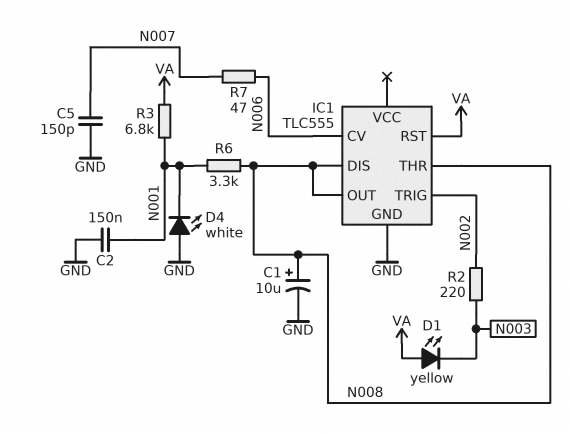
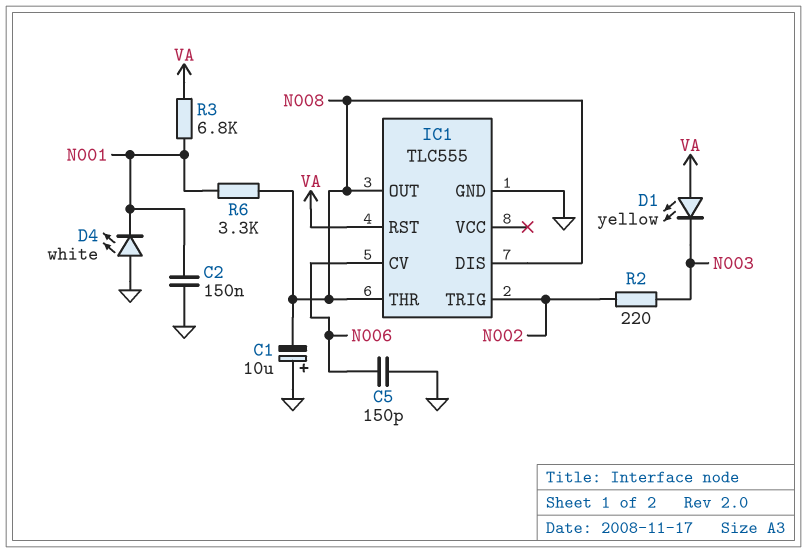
C1: 10uF (plus N008, minus GND) -> 10uF (plus GND, minus N008)
C5: 150pF (GND, N007) -> 150pF (GND, N006)
R7: 47 (N006, N007) -> none

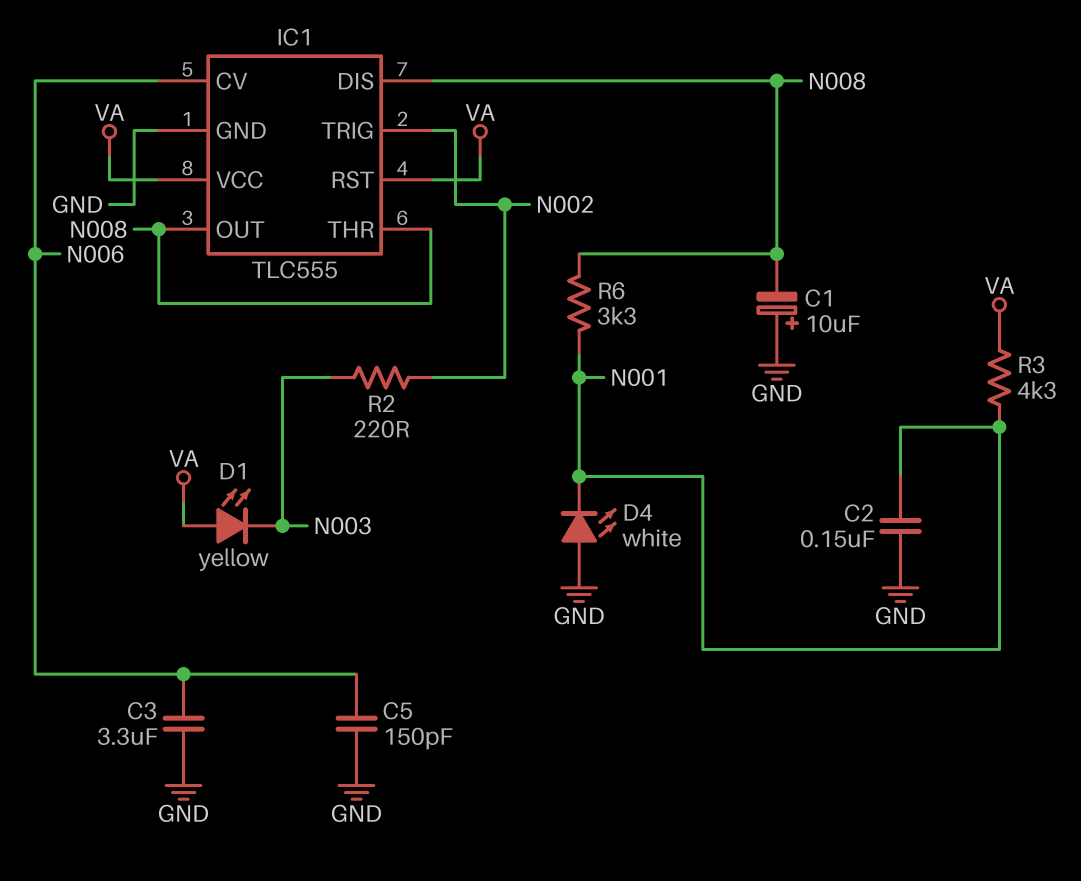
C3: none -> 3.3uF (GND, N006)
IC1 pin VCC: none -> VA
R3: 6.8k (N001, VA) -> 4.3k (N001, VA)

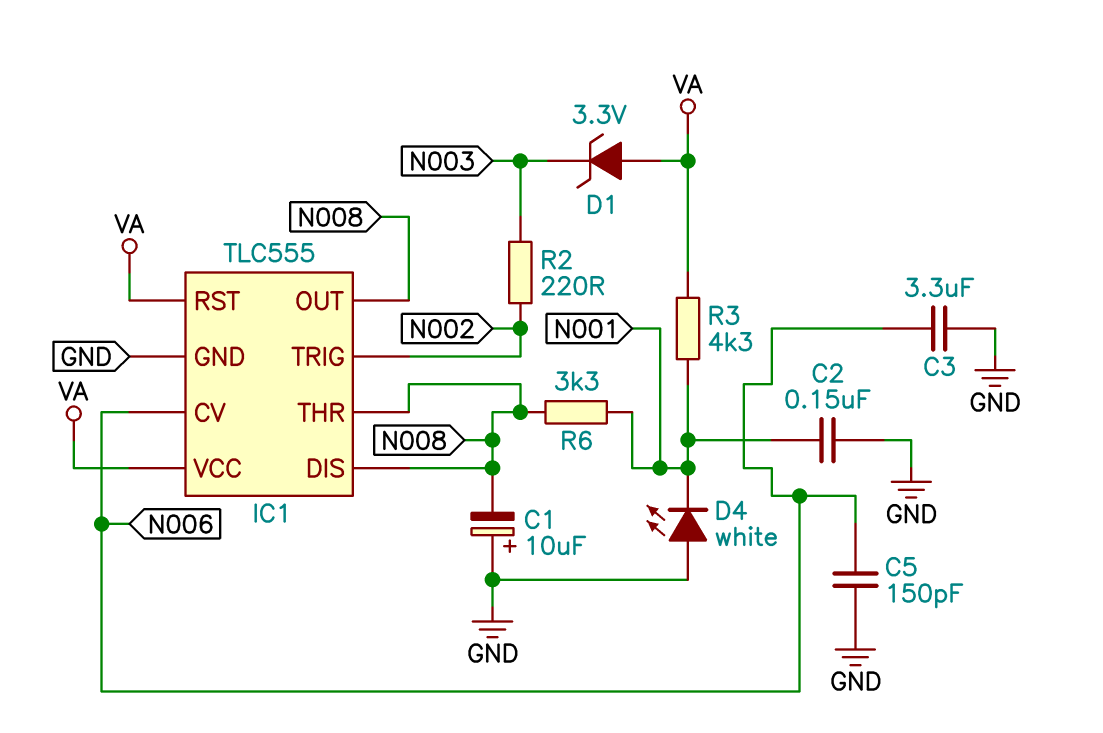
D1: LED yellow (A VA, K N003) -> zener 3.3V (A VA, K N003)

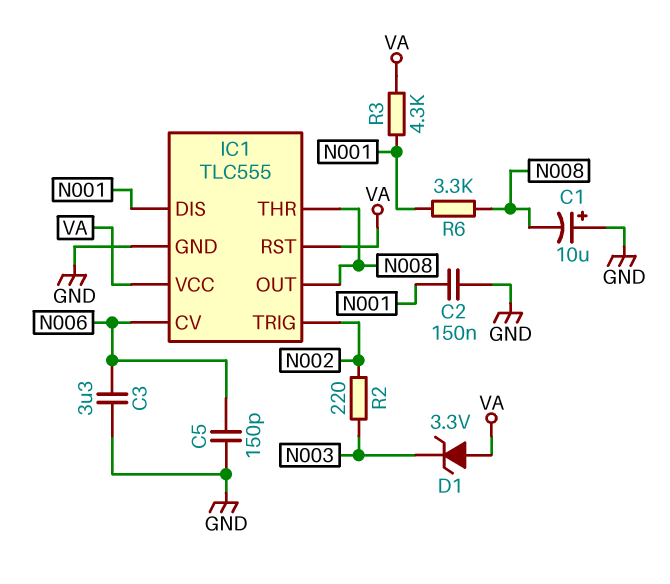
D4: LED white (A GND, K N001) -> none
IC1 pin DIS: N008 -> N001

